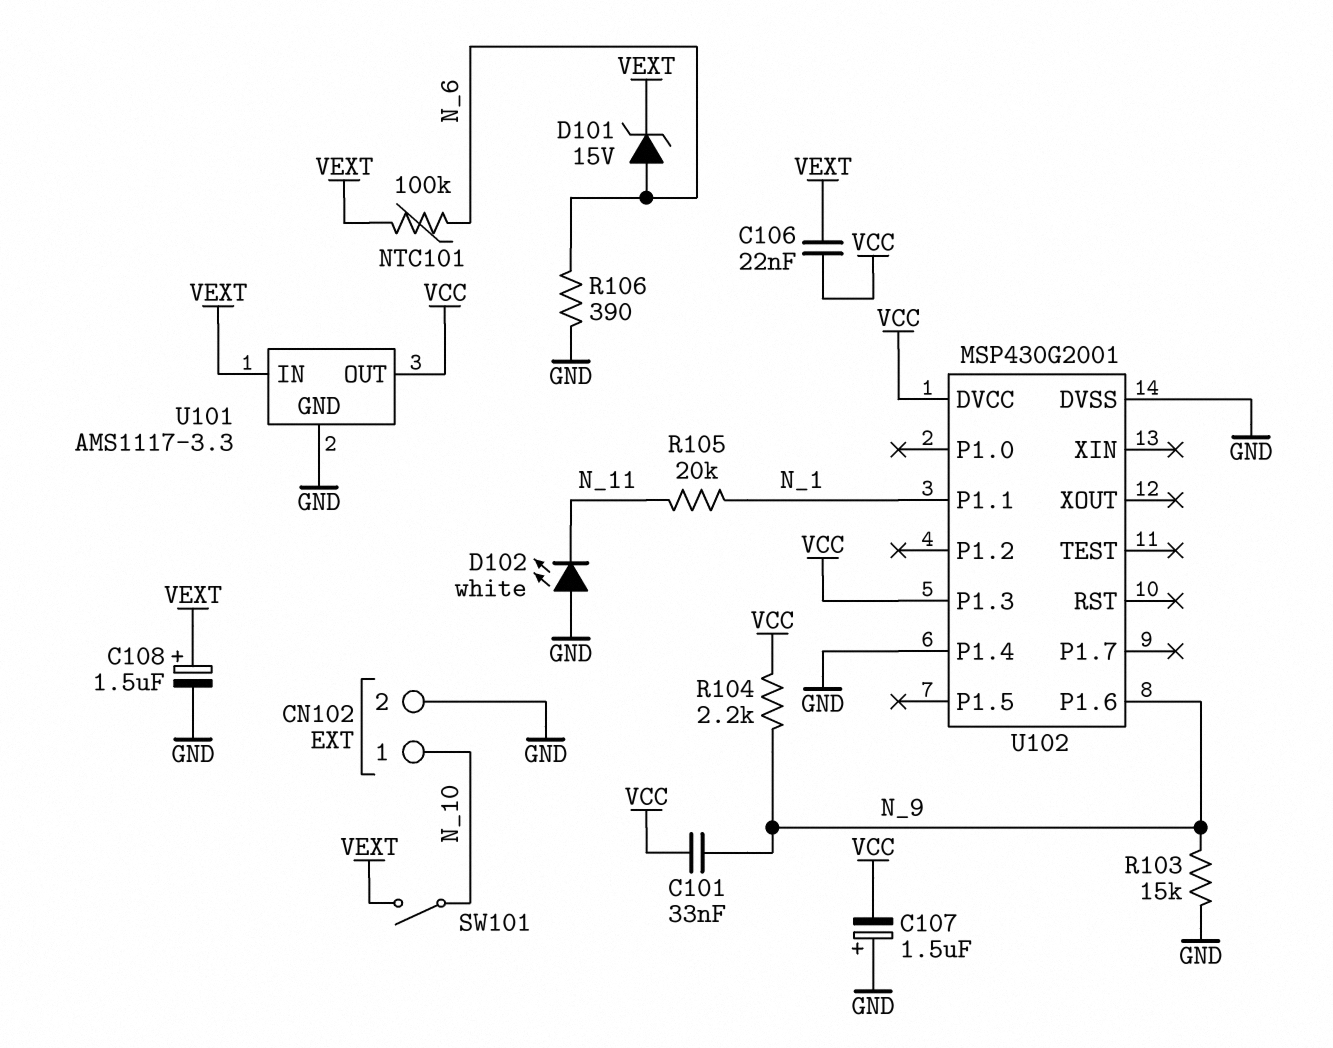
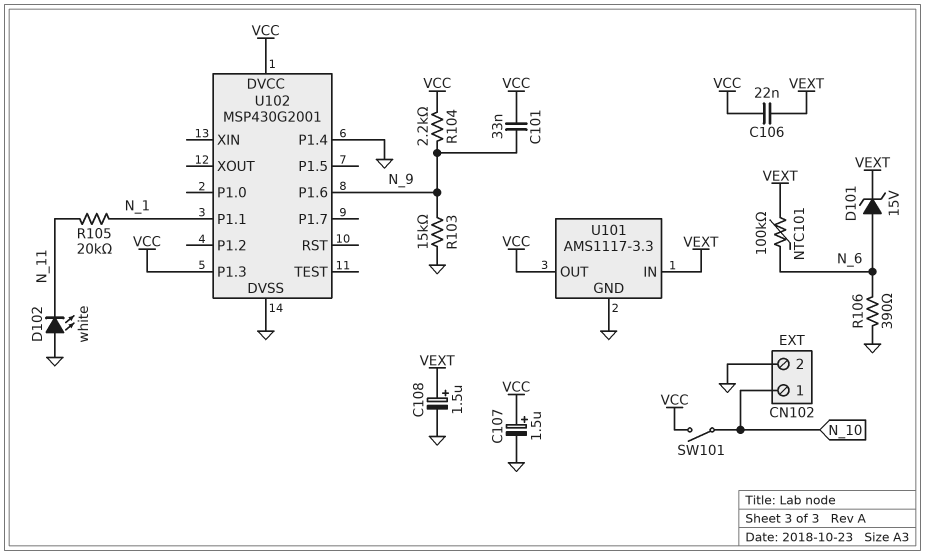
C107: 1.5uF (plus GND, minus VCC) -> 1.5uF (plus VCC, minus GND)
SW101: switch (N_10, VEXT) -> switch (N_10, VCC)

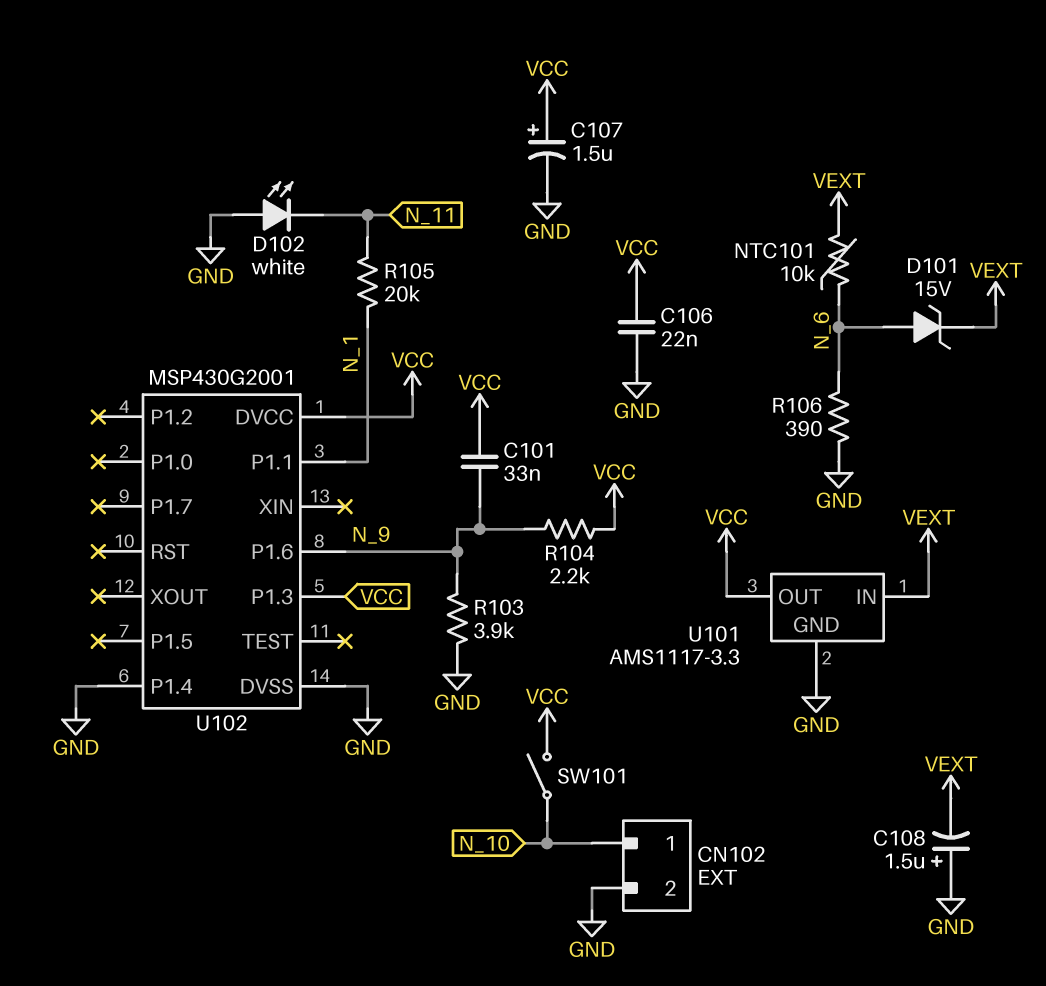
C106: 22nF (VCC, VEXT) -> 22nF (GND, VCC)
C108: 1.5uF (plus VEXT, minus GND) -> 1.5uF (plus GND, minus VEXT)
NTC101: 100k (N_6, VEXT) -> 10k (N_6, VEXT)
R103: 15k (GND, N_9) -> 3.9k (GND, N_9)

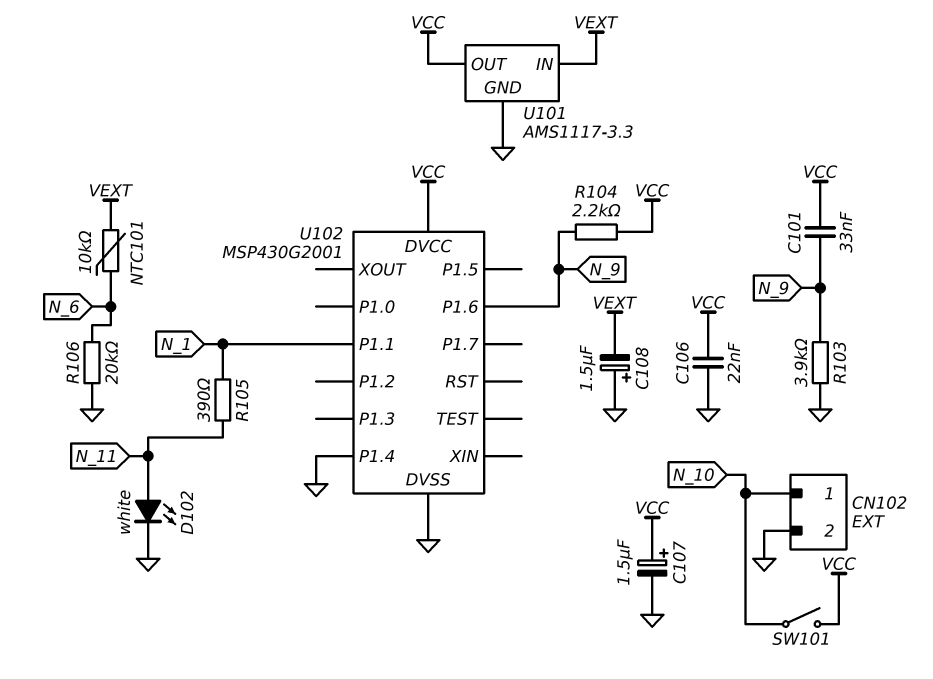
D101: zener 15V (A N_6, K VEXT) -> none
D102: LED white (A GND, K N_11) -> LED white (A N_11, K GND)
R105: 20k (N_1, N_11) -> 390 (N_1, N_11)
R106: 390 (GND, N_6) -> 20k (GND, N_6)
U102 pin P1.3: VCC -> none

